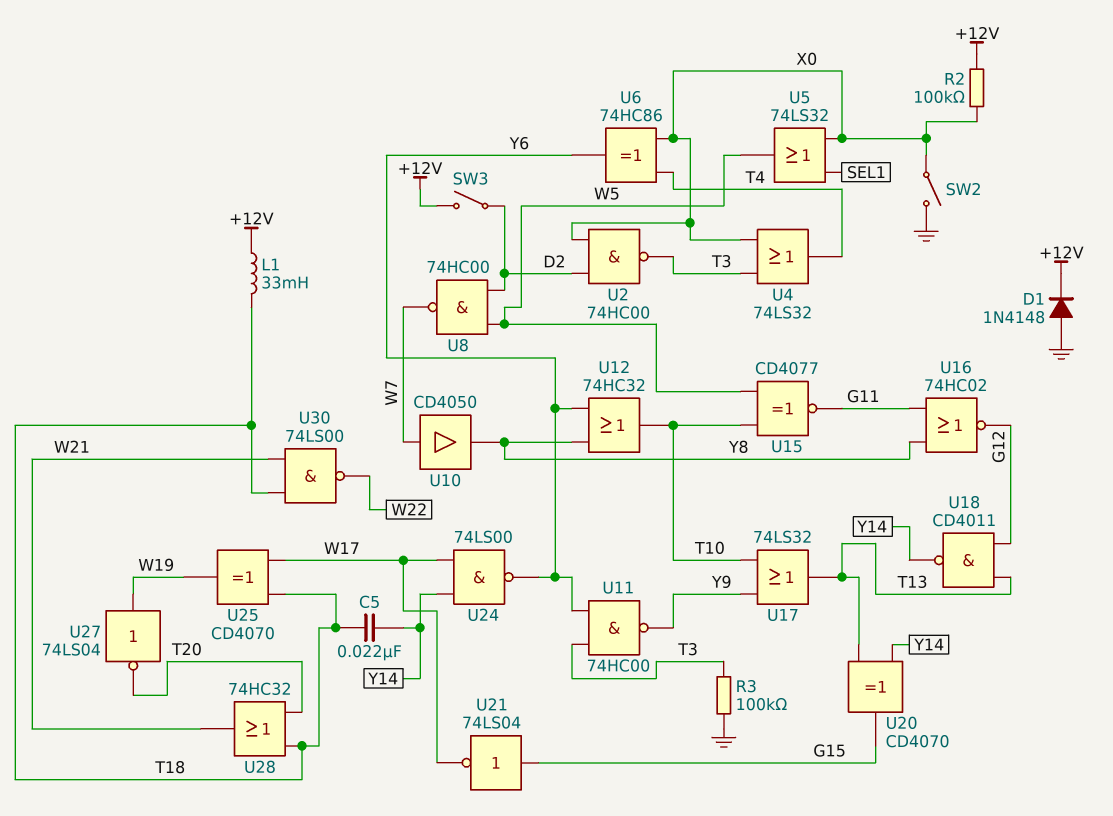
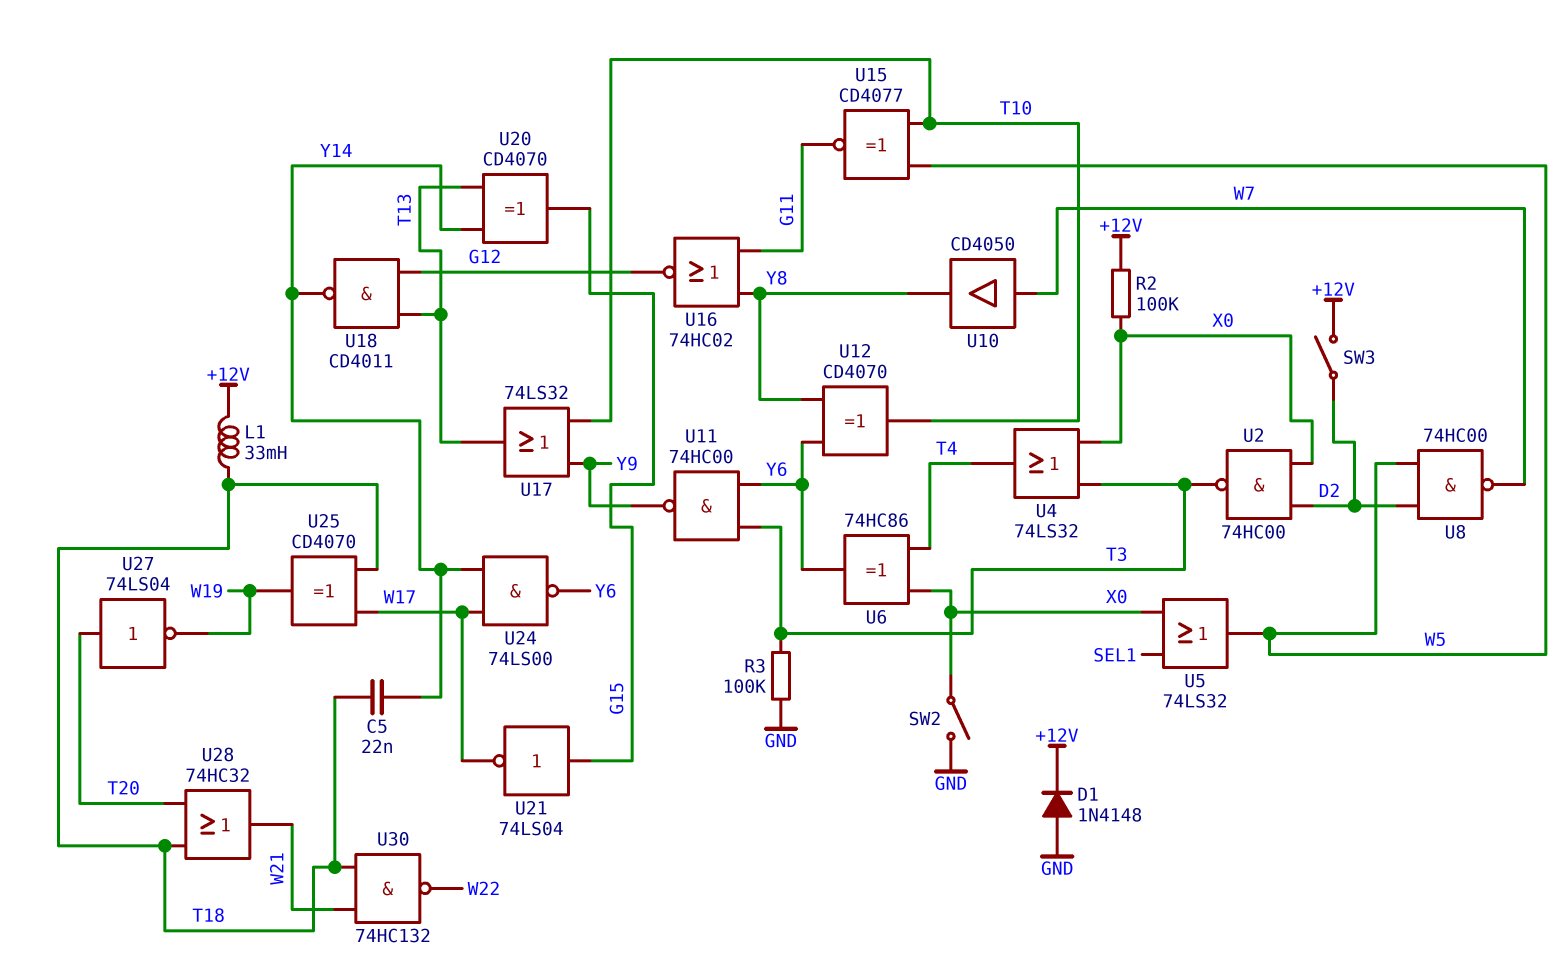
U12: OR 74HC32 (in Y6, in Y8, out T10) -> XOR CD4070 (in Y6, in Y8, out T10)
U27: NOT 74LS04 (in W19, out T20) -> NOT 74LS04 (in T20, out W19)
U30: NAND 74LS00 (in T18, in W21, out W22) -> NAND 74HC132 (in T18, in W21, out W22)

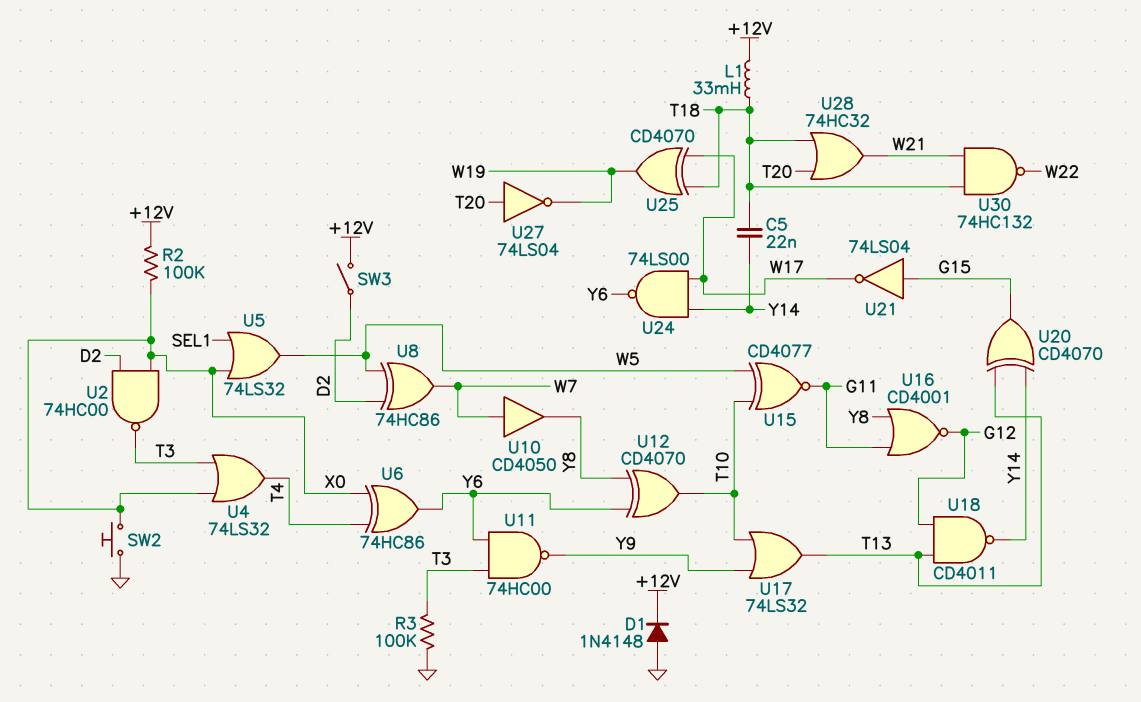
SW2: switch (GND, X0) -> button (GND, X0)
U8: NAND 74HC00 (in D2, in W5, out W7) -> XOR 74HC86 (in D2, in W5, out W7)
U16: NOR 74HC02 (in G11, in Y8, out G12) -> NOR CD4001 (in G11, in Y8, out G12)

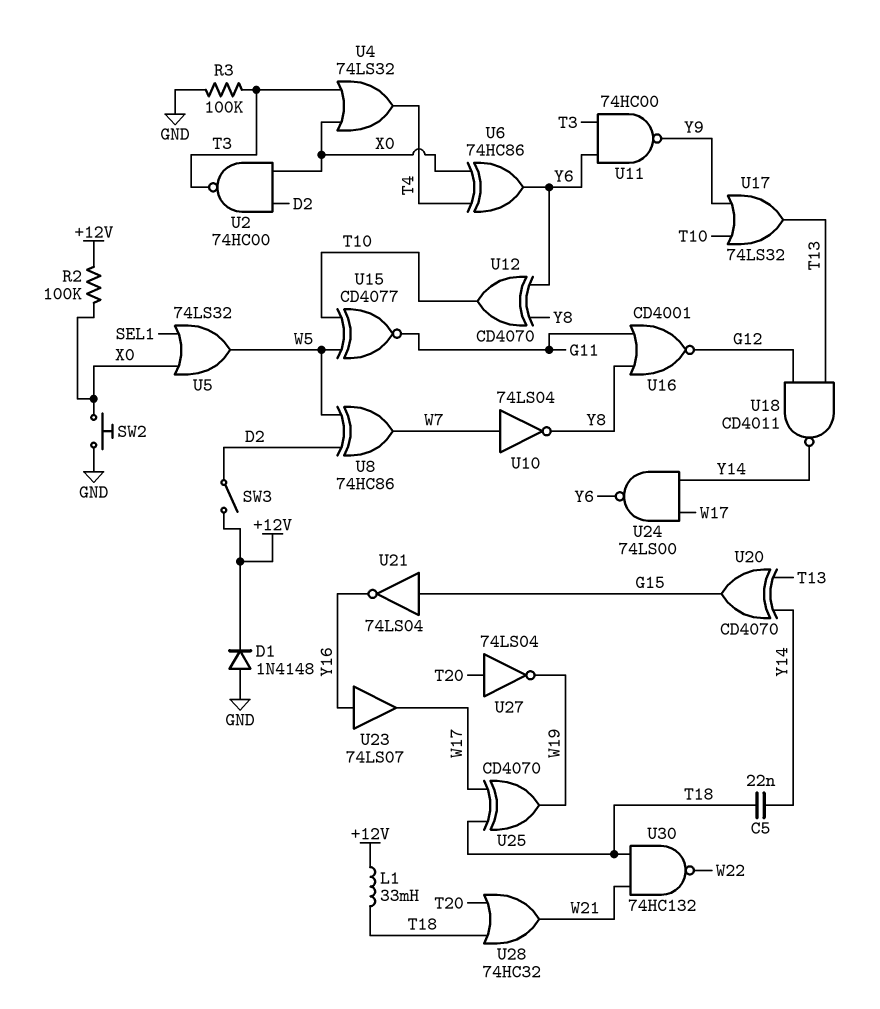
U10: buffer CD4050 (in W7, out Y8) -> NOT 74LS04 (in W7, out Y8)
U21: NOT 74LS04 (in G15, out W17) -> NOT 74LS04 (in G15, out Y16)
U23: none -> buffer 74LS07 (in Y16, out W17)

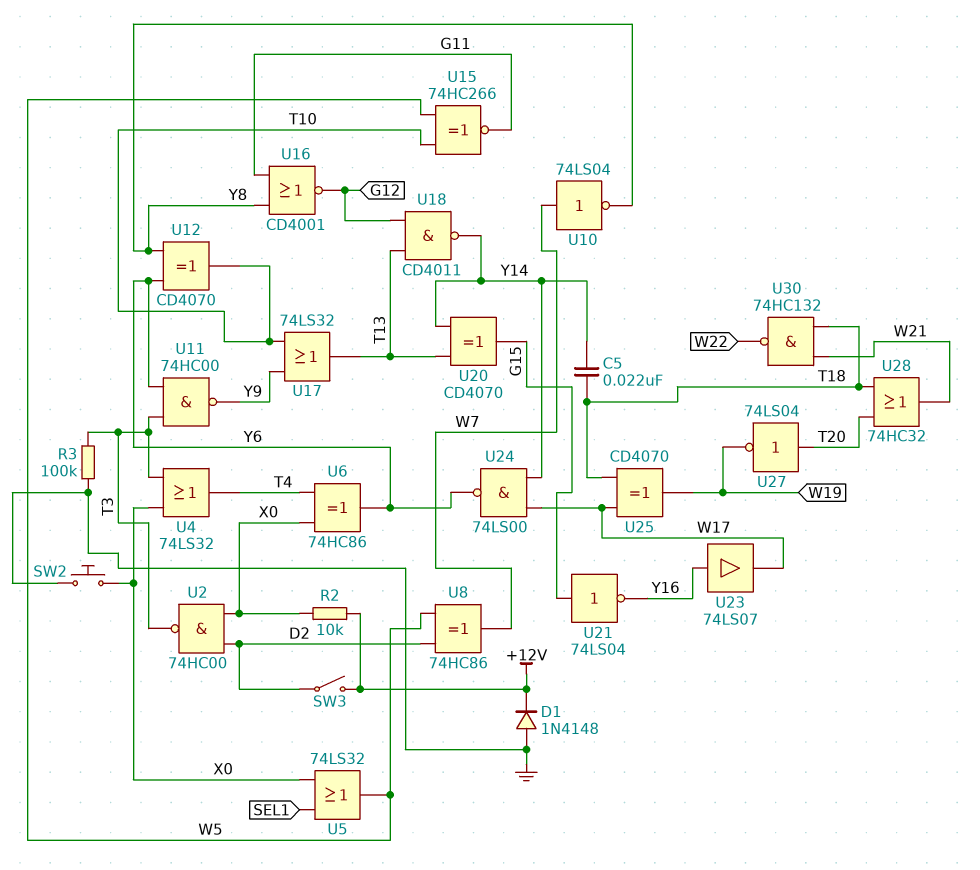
L1: 33mH (+12V, T18) -> none
R2: 100k (+12V, X0) -> 10k (+12V, X0)
U15: XNOR CD4077 (in T10, in W5, out G11) -> XNOR 74HC266 (in T10, in W5, out G11)

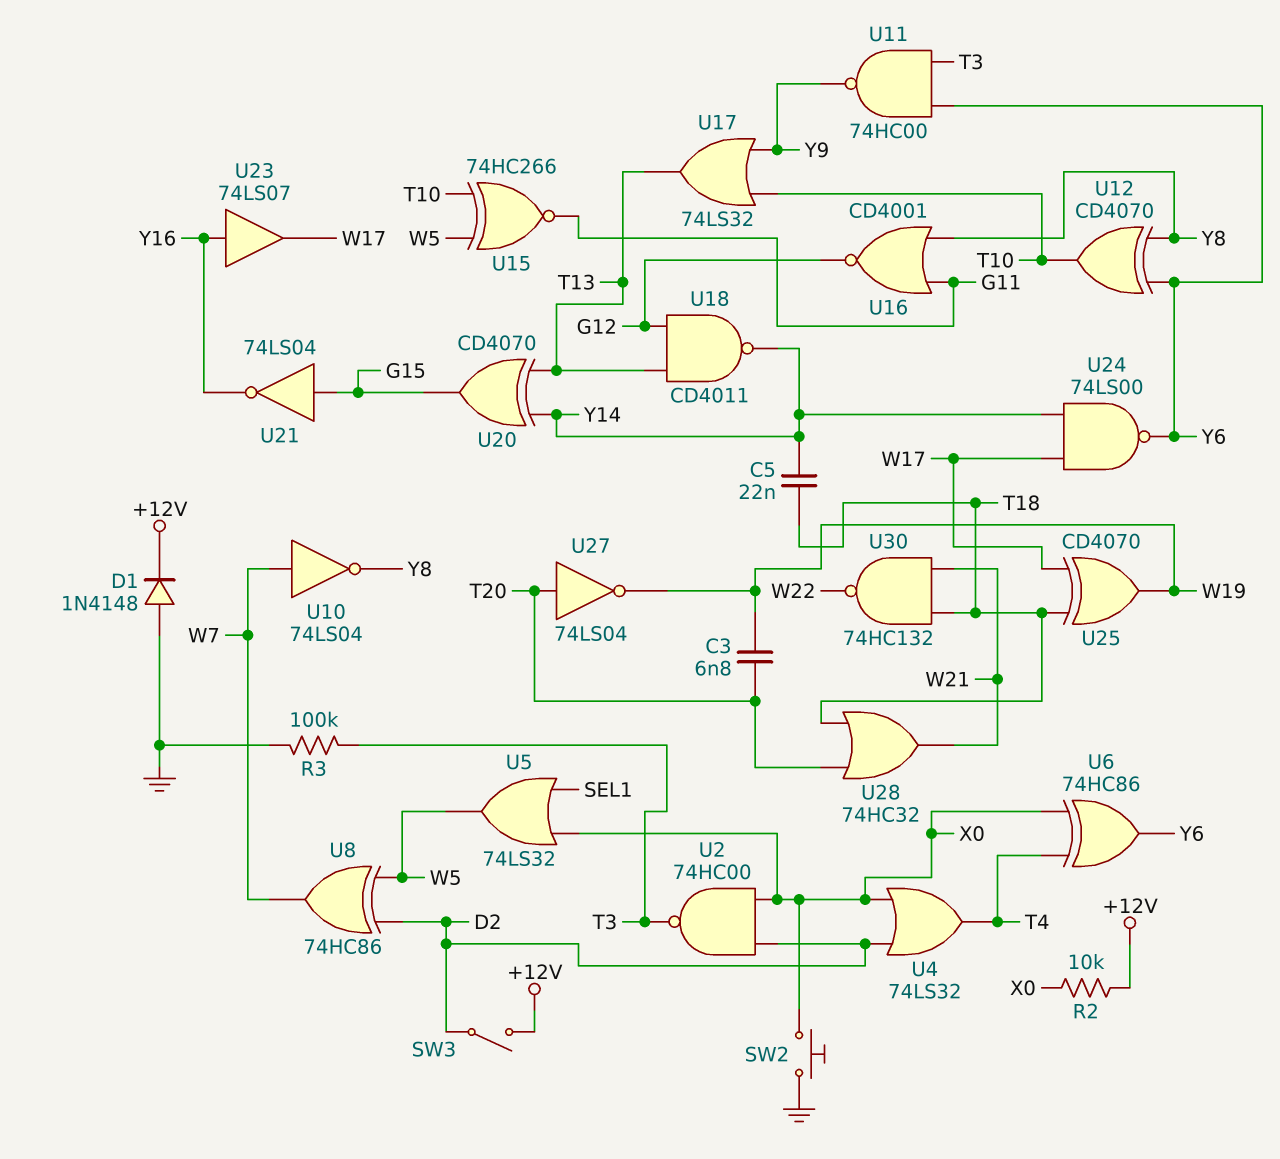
C3: none -> 6.8nF (T20, W19)
U4: OR 74LS32 (in T3, in X0, out T4) -> OR 74LS32 (in D2, in X0, out T4)

